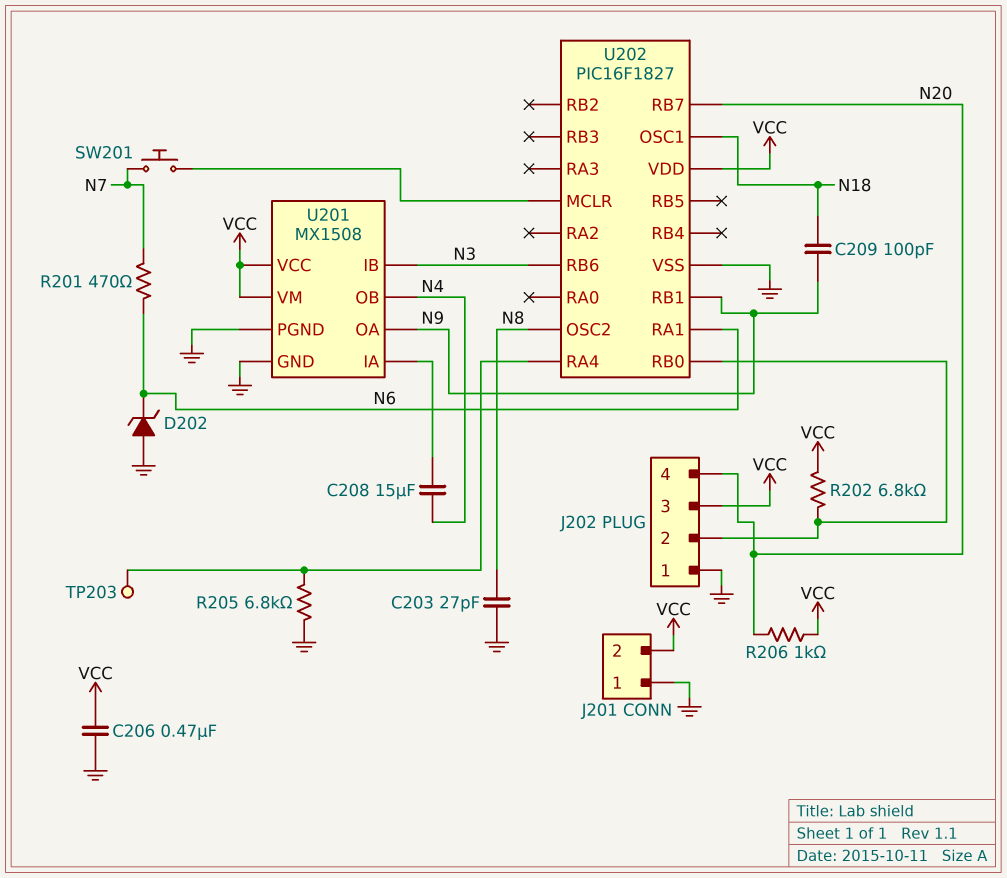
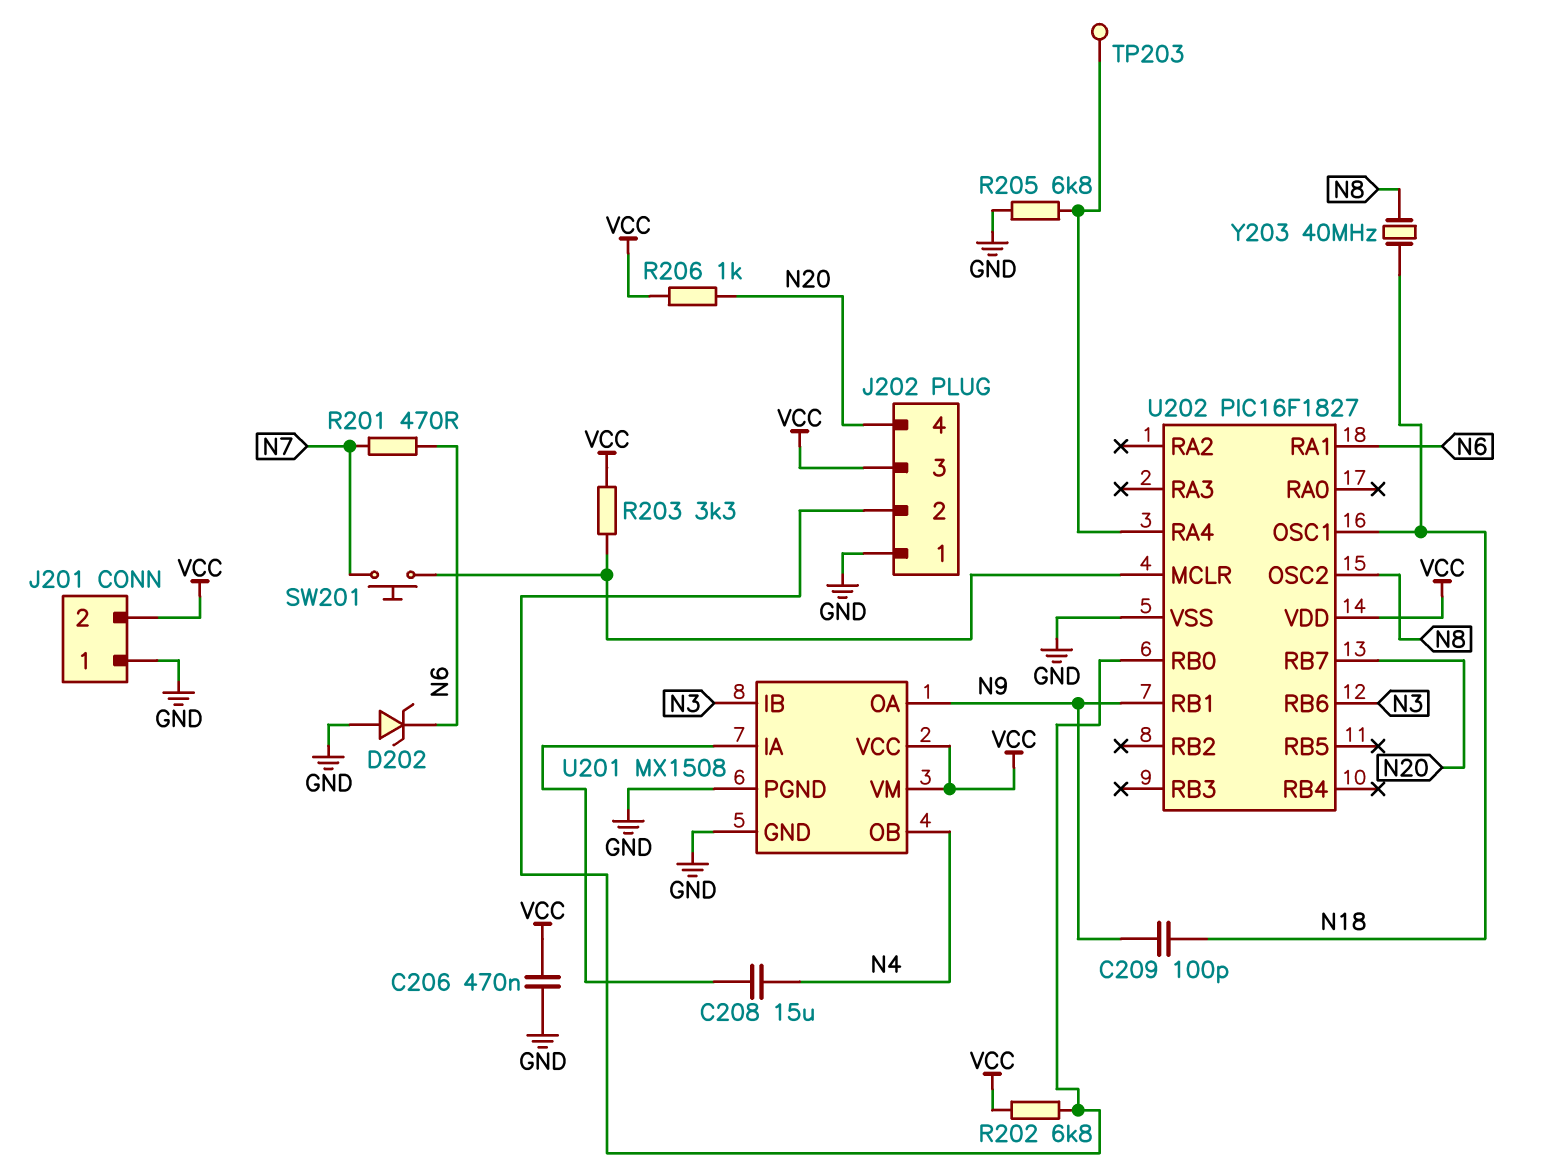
C203: 27pF (GND, N8) -> none
R203: none -> 3.3k (U202/MCLR, VCC)
Y203: none -> 40MHz (N8, N18)

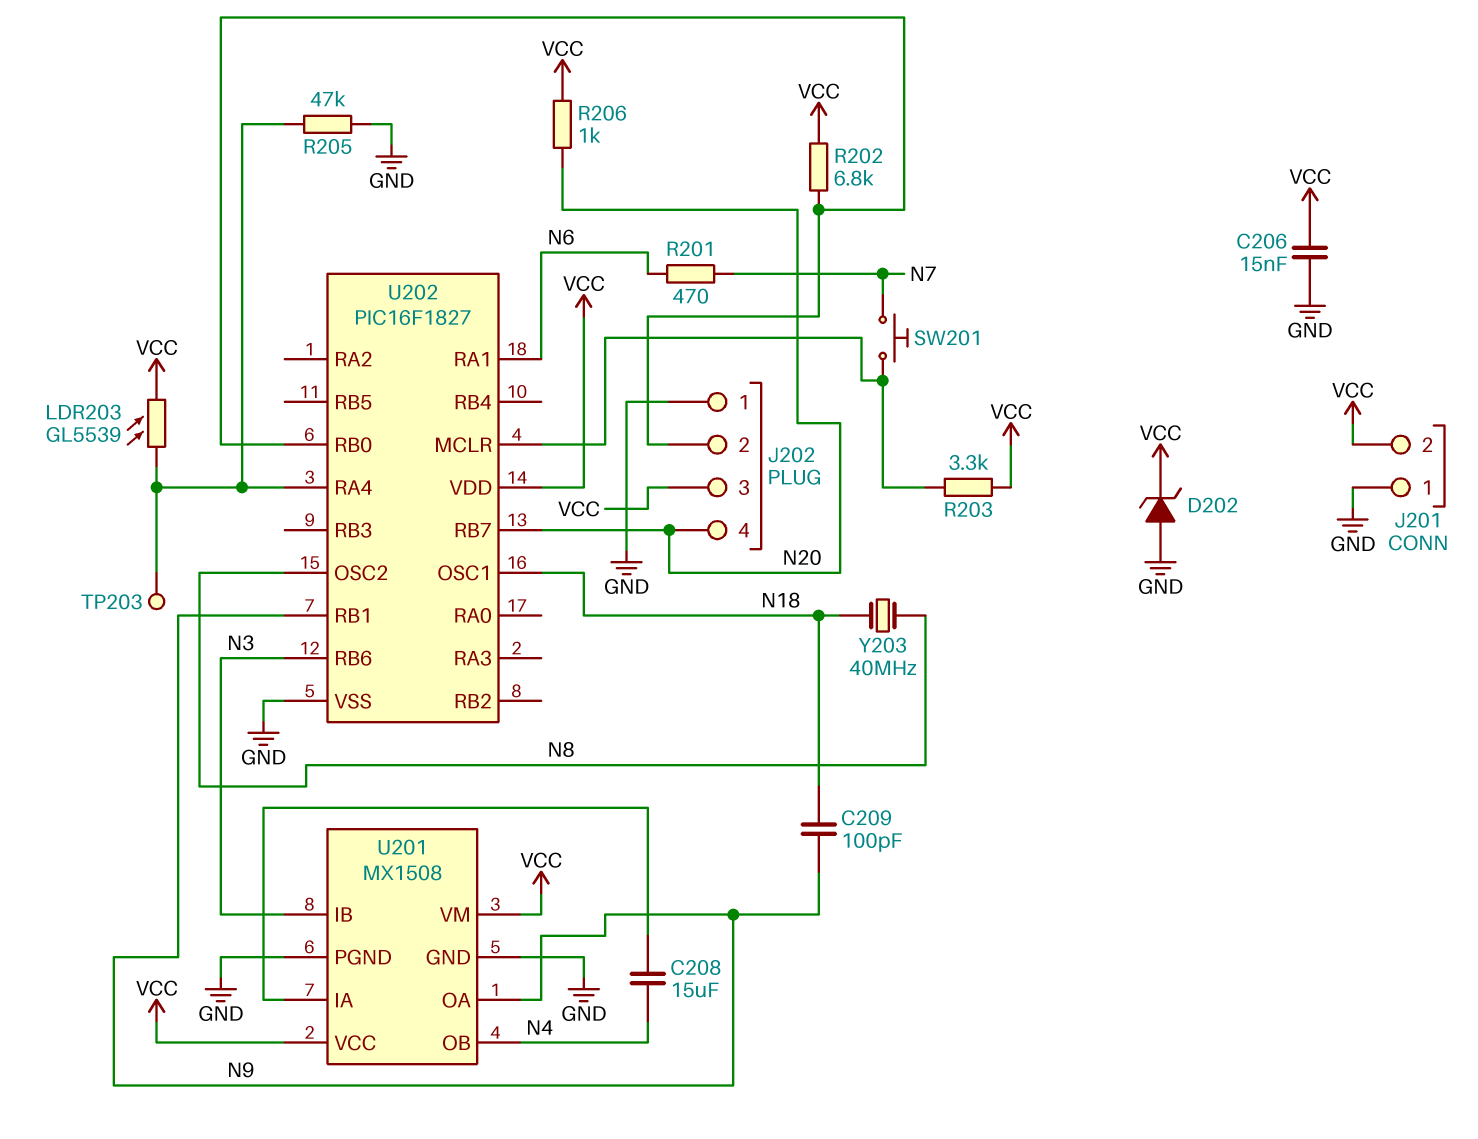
C206: 470nF (GND, VCC) -> 15nF (GND, VCC)
D202: zener (A GND, K N6) -> zener (A GND, K VCC)
LDR203: none -> GL5539 (U202/RA4, VCC)
R205: 6.8k (GND, U202/RA4) -> 47k (GND, U202/RA4)

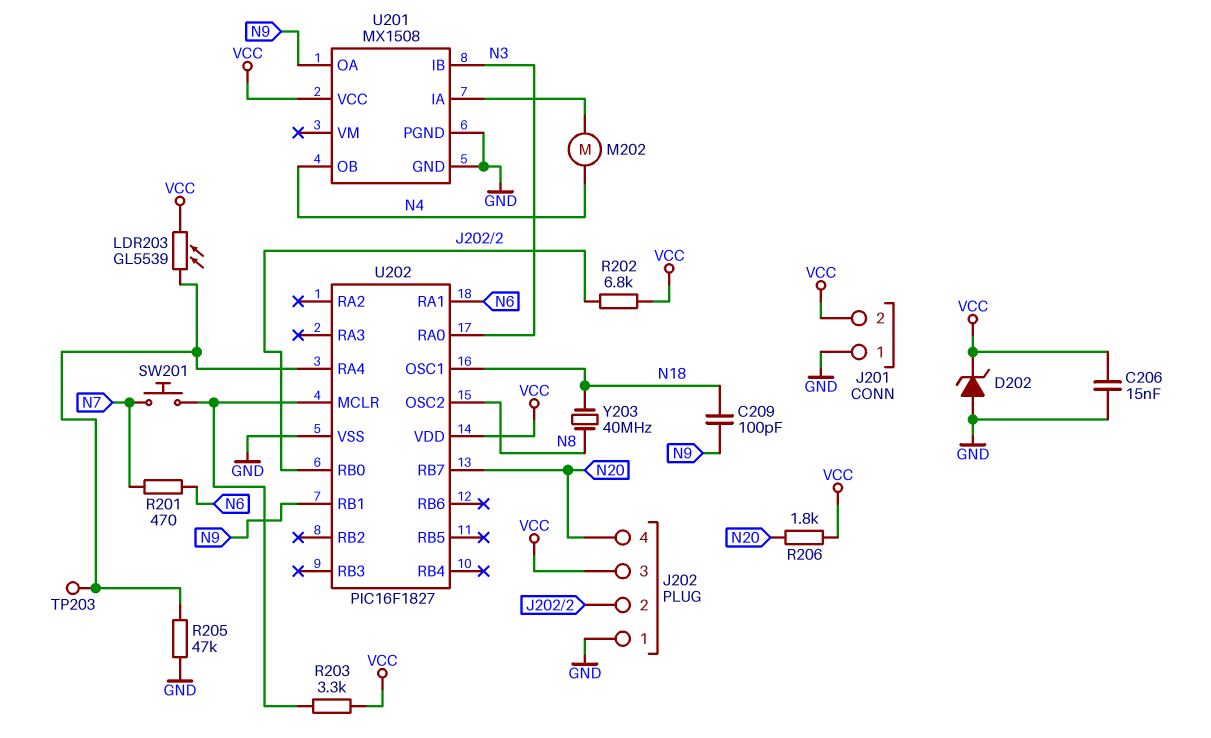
C208: 15uF (N4, U201/IA) -> none
M202: none -> motor (N4, U201/IA)
R206: 1k (N20, VCC) -> 1.8k (N20, VCC)
U201 pin VM: VCC -> none
U202 pin RA0: none -> N3
U202 pin RB6: N3 -> none

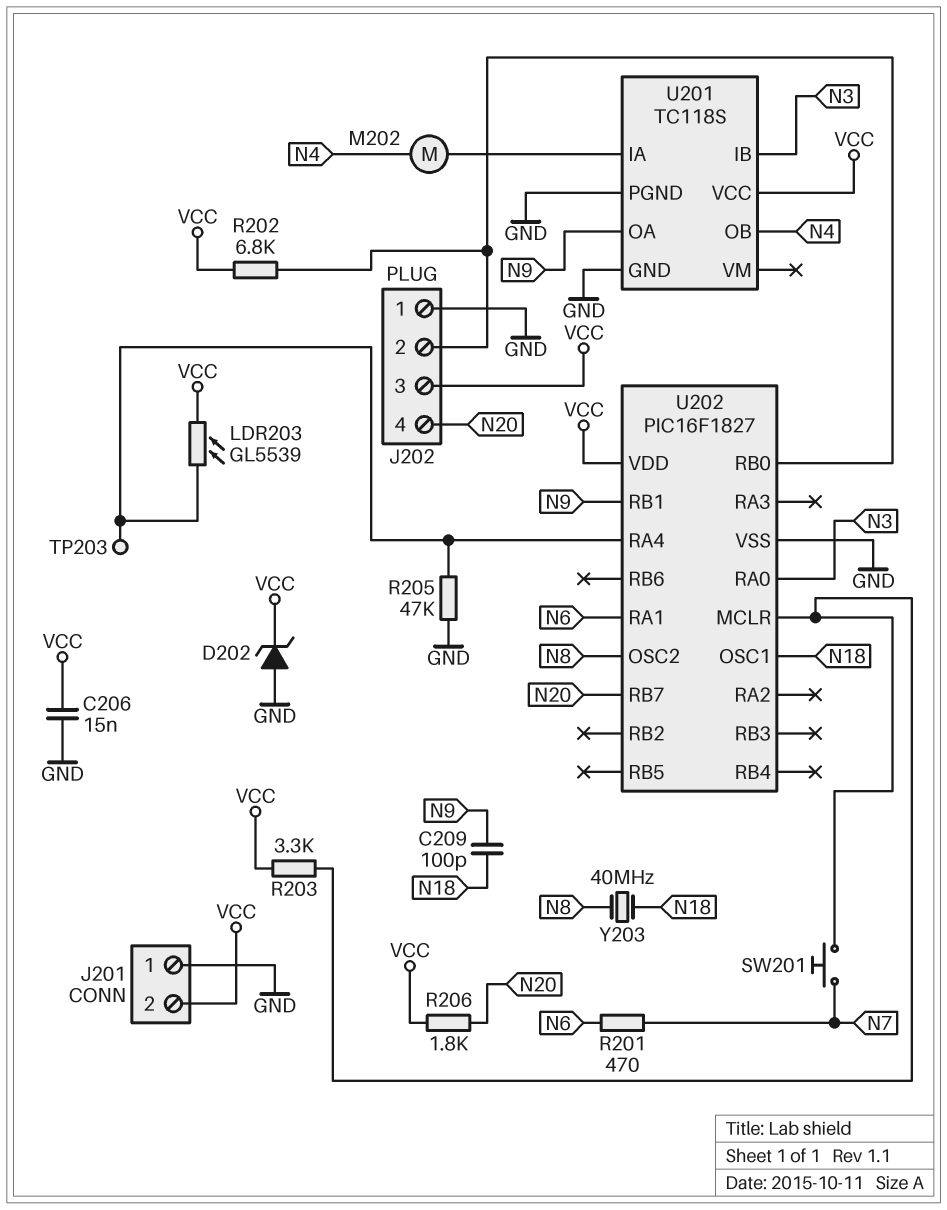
U201: MX1508 -> TC118S

